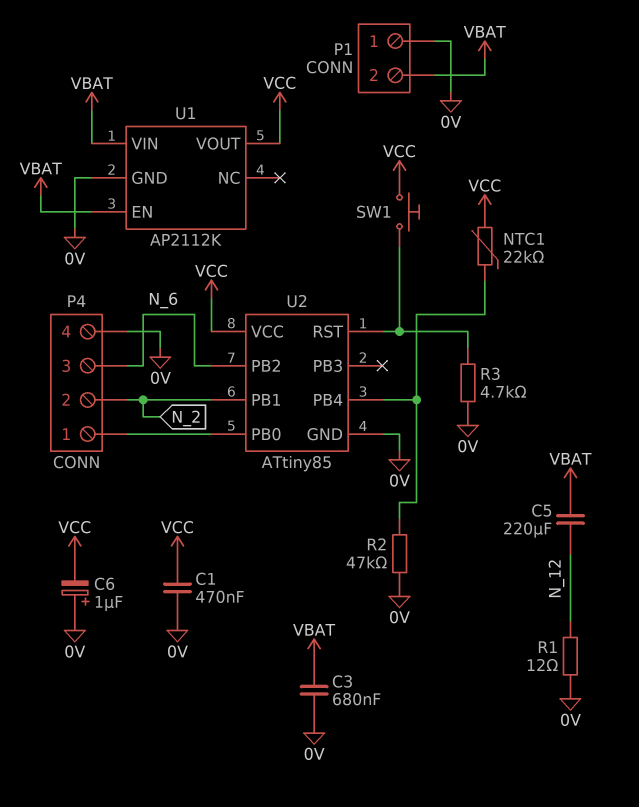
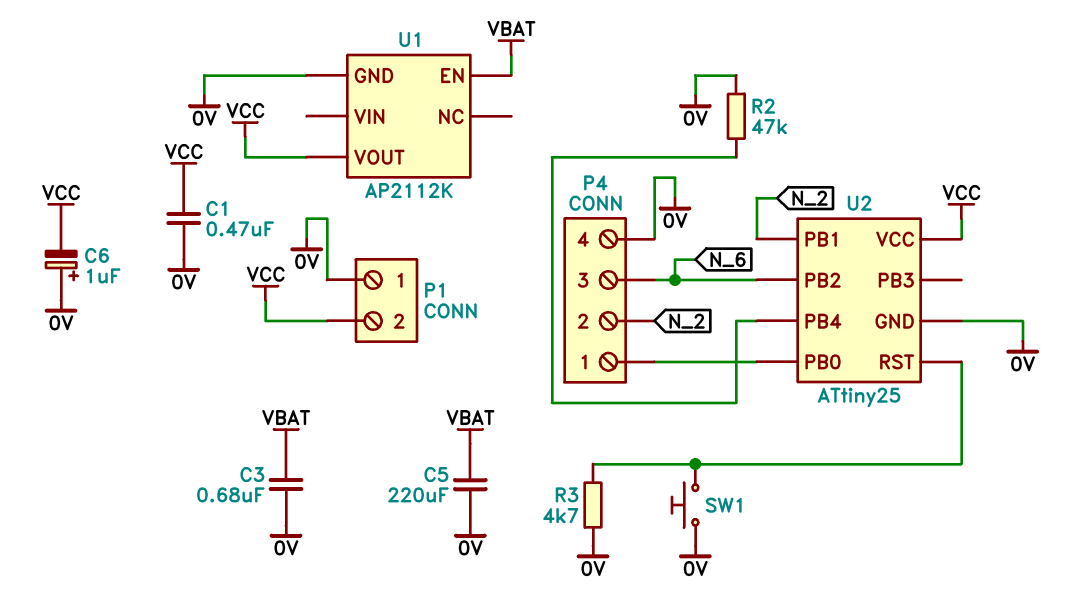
C5: 220uF (N_12, VBAT) -> 220uF (0V, VBAT)
NTC1: 22k (U2/PB4, VCC) -> none
P1 pin 2: VBAT -> VCC
R1: 12 (0V, N_12) -> none
SW1: button (U2/RST, VCC) -> button (0V, U2/RST)
U1 pin VIN: VBAT -> none
U2: ATtiny85 -> ATtiny25

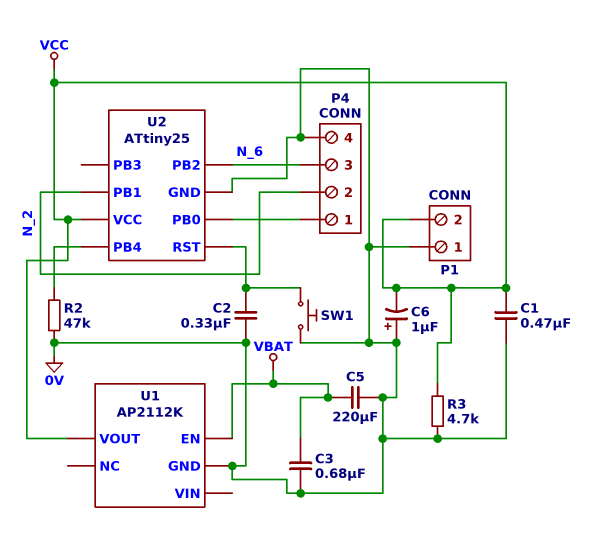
C2: none -> 330nF (0V, U2/RST)
R3: 4.7k (0V, U2/RST) -> 4.7k (0V, VCC)

